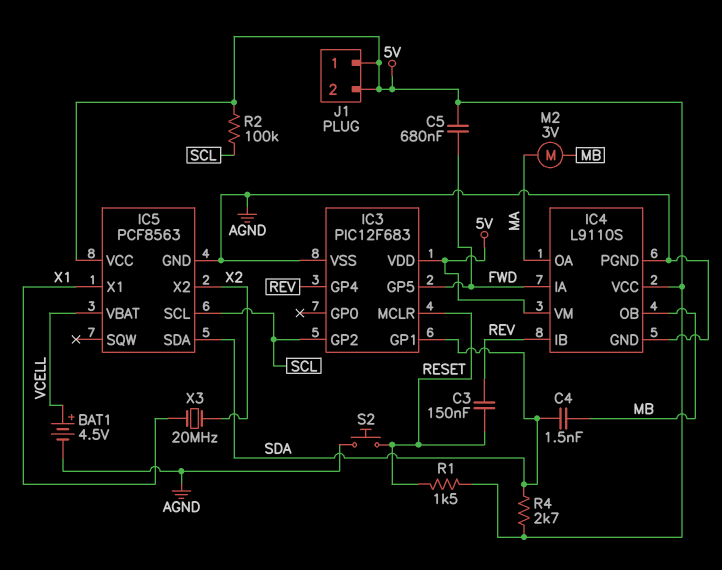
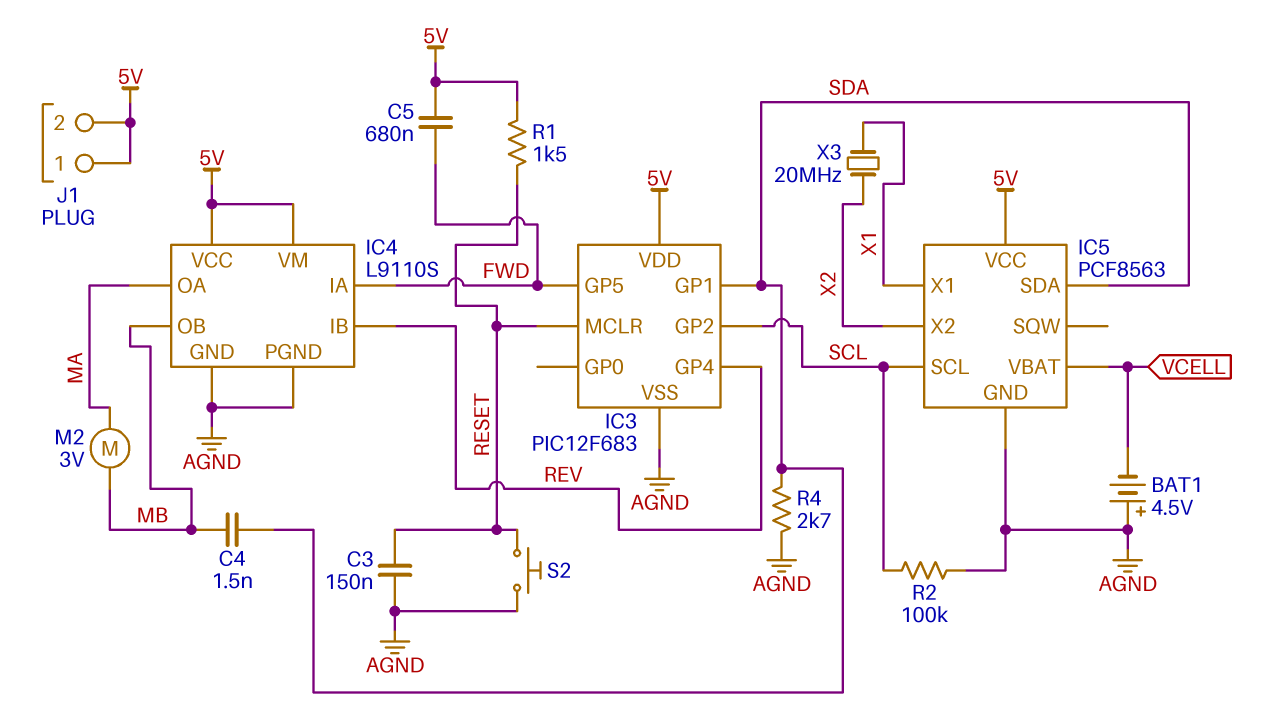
BAT1: 4.5V (plus VCELL, minus AGND) -> 4.5V (plus AGND, minus VCELL)
C3: 150nF (RESET, REV) -> 150nF (AGND, RESET)
R2: 100k (5V, SCL) -> 100k (AGND, SCL)
R4: 2.7k (5V, SDA) -> 2.7k (AGND, SDA)

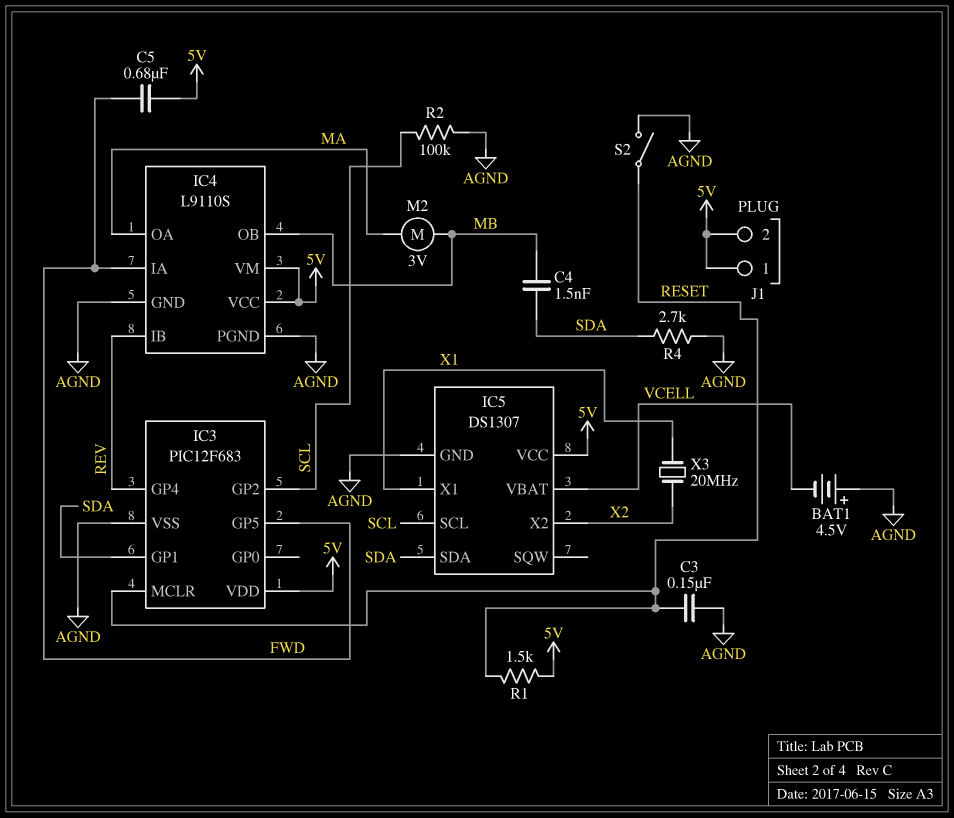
IC5: PCF8563 -> DS1307
S2: button (AGND, RESET) -> switch (AGND, RESET)

